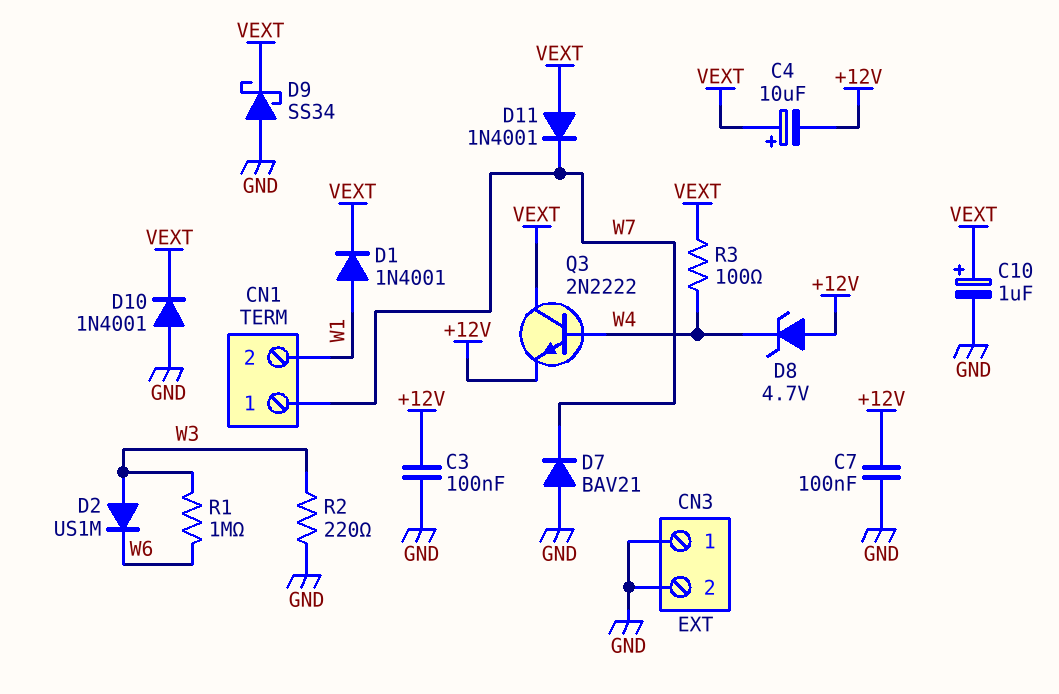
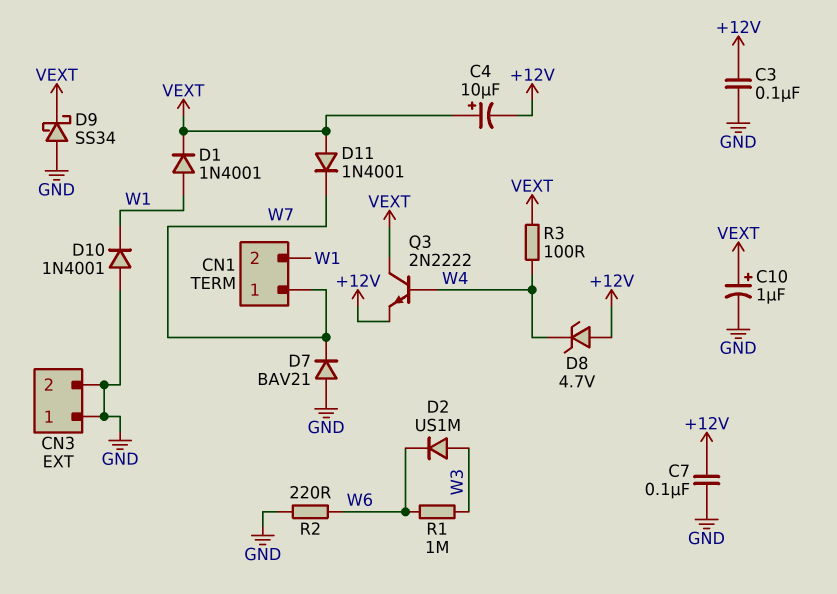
D10: diode 1N4001 (A GND, K VEXT) -> diode 1N4001 (A GND, K W1)
R2: 220 (GND, W3) -> 220 (GND, W6)

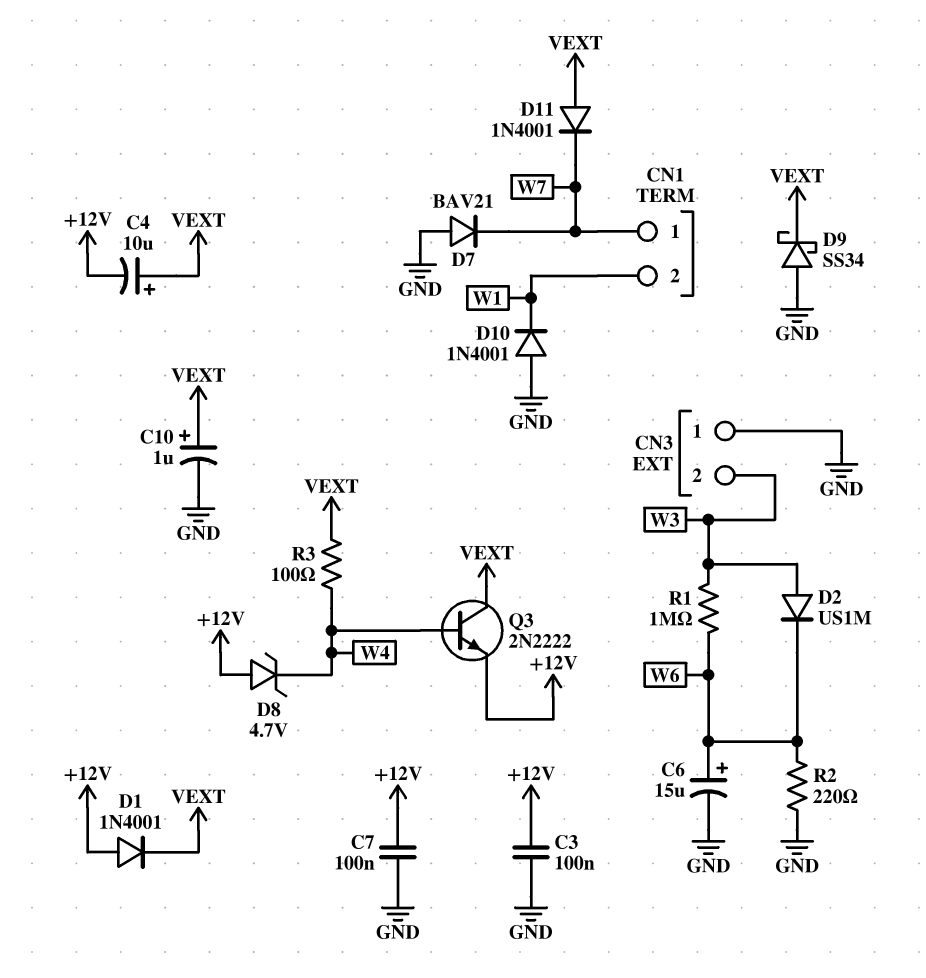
C6: none -> 15uF (plus W6, minus GND)
CN3 pin 2: GND -> W3
D1: diode 1N4001 (A W1, K VEXT) -> diode 1N4001 (A +12V, K VEXT)

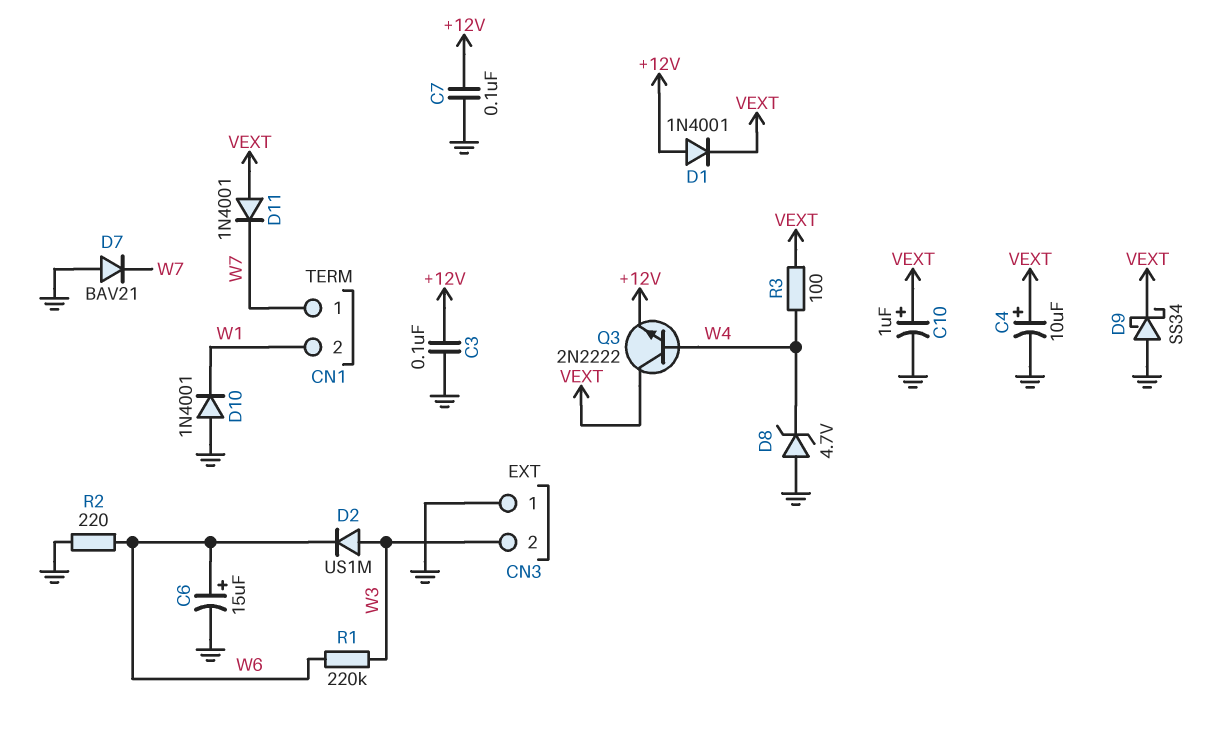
C4: 10uF (plus VEXT, minus +12V) -> 10uF (plus VEXT, minus GND)
D8: zener 4.7V (A +12V, K W4) -> zener 4.7V (A GND, K W4)
R1: 1M (W3, W6) -> 220k (W3, W6)

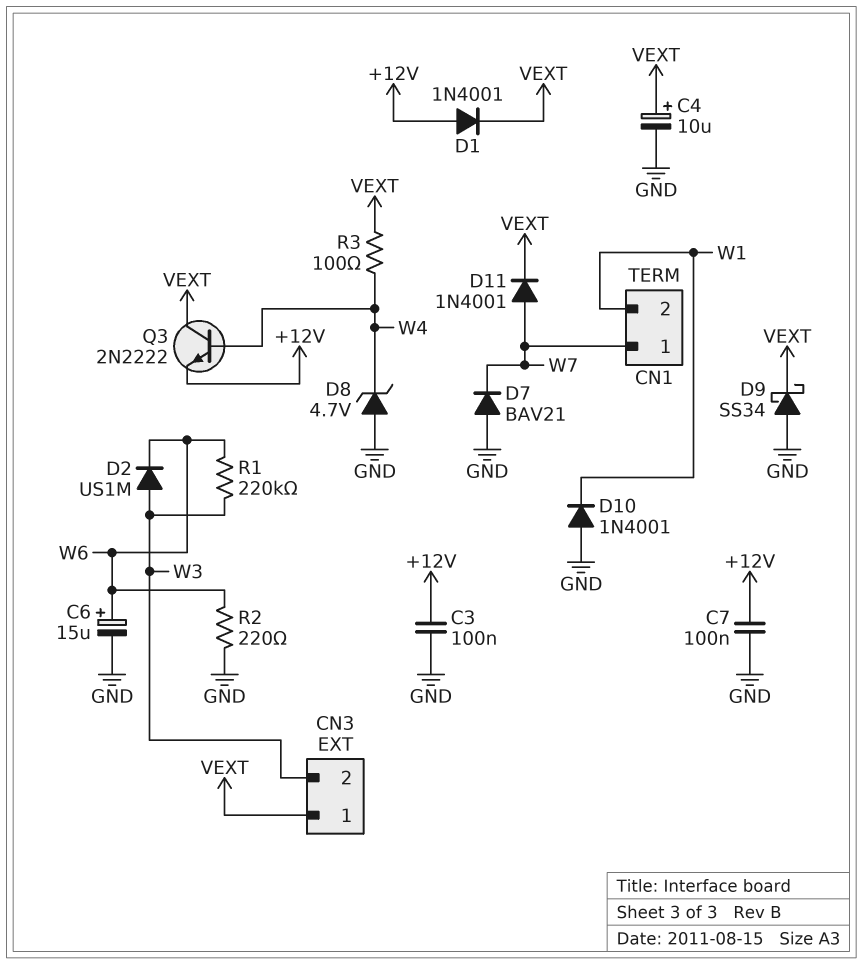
C10: 1uF (plus VEXT, minus GND) -> none
CN3 pin 1: GND -> VEXT
D11: diode 1N4001 (A VEXT, K W7) -> diode 1N4001 (A W7, K VEXT)

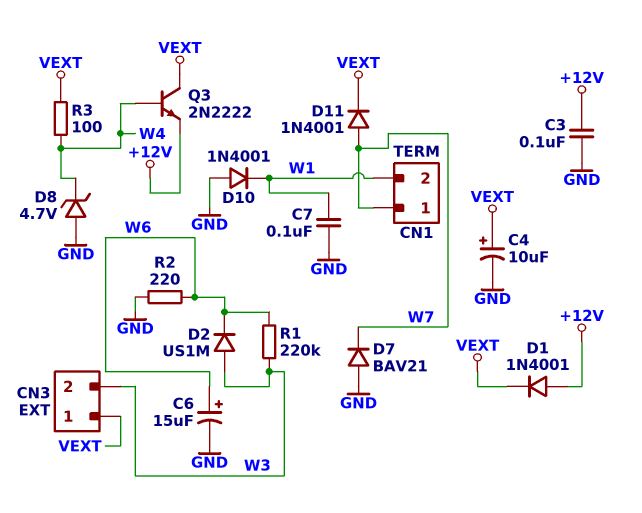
C7: 100nF (+12V, GND) -> 100nF (GND, W1)
D9: schottky SS34 (A GND, K VEXT) -> none

